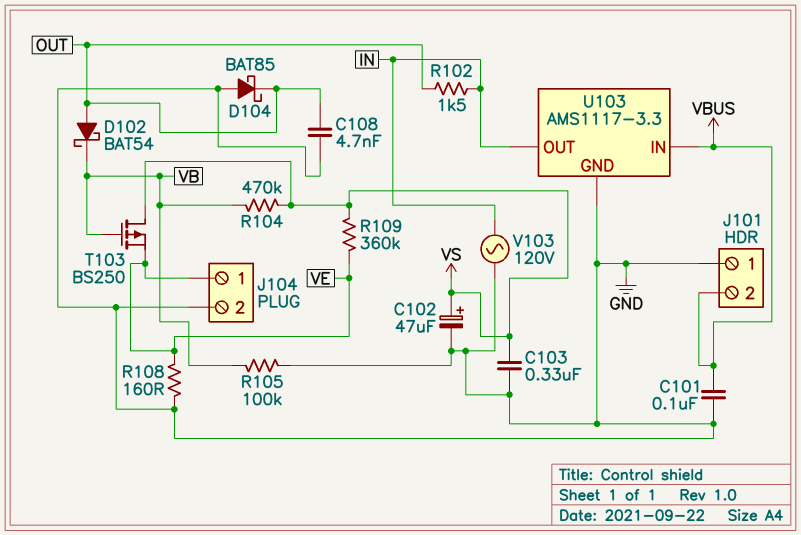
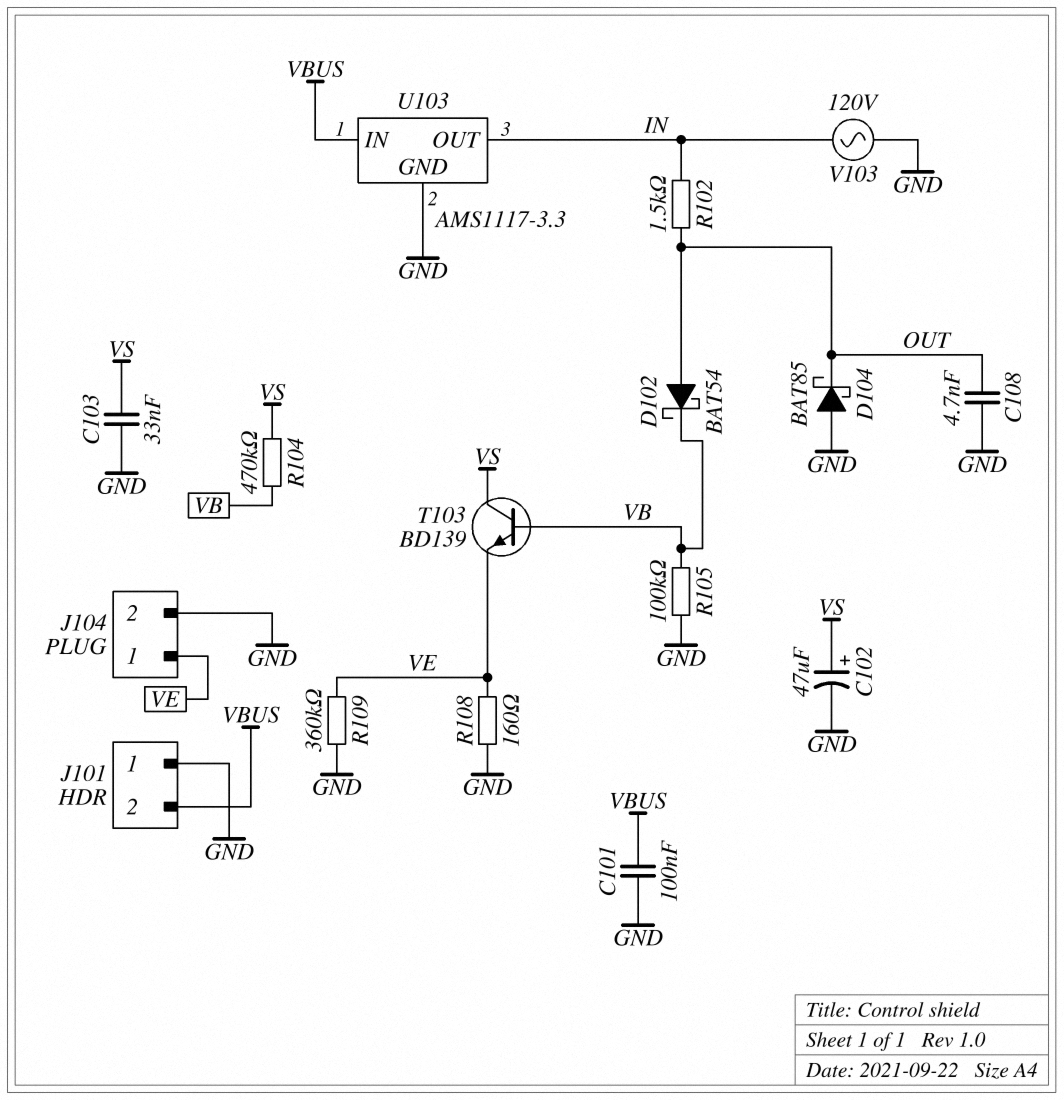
C103: 330nF (GND, VS) -> 33nF (GND, VS)
R109: 360k (VE, VS) -> 360k (GND, VE)
T103: PMOS BS250 (G VB, D VS, S VE) -> NPN BD139 (B VB, C VS, E VE)

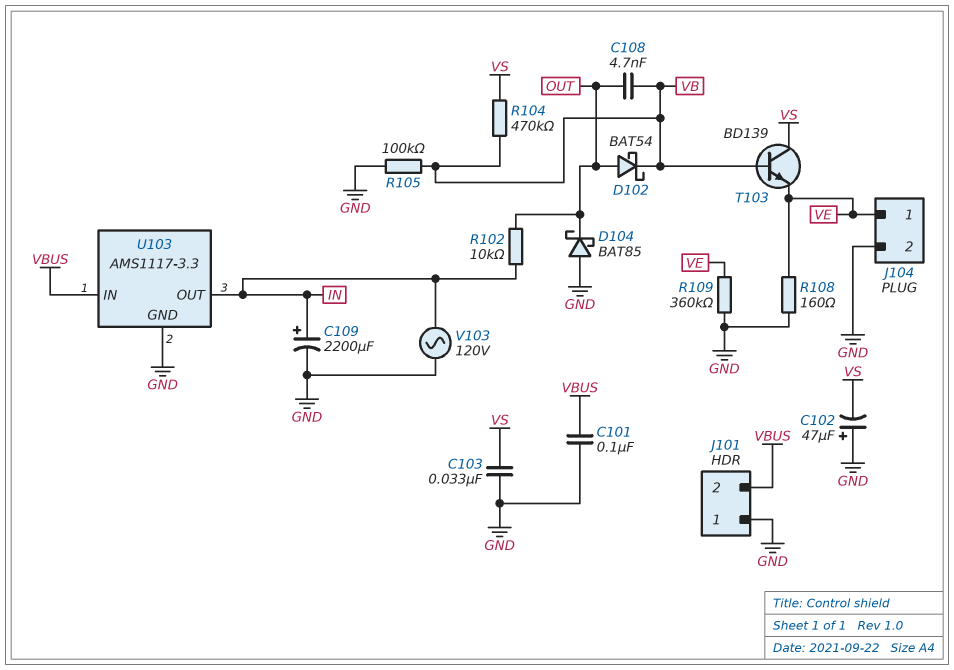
C102: 47uF (plus VS, minus GND) -> 47uF (plus GND, minus VS)
C108: 4.7nF (GND, OUT) -> 4.7nF (OUT, VB)
C109: none -> 2200uF (plus IN, minus GND)
R102: 1.5k (IN, OUT) -> 10k (IN, OUT)

